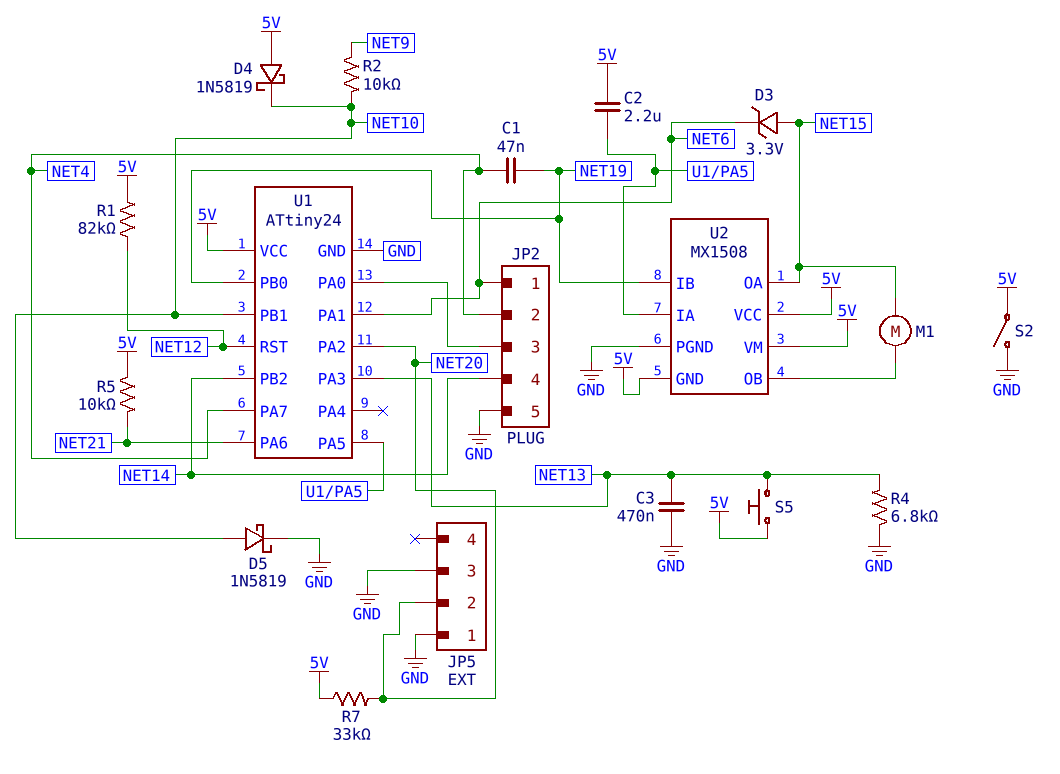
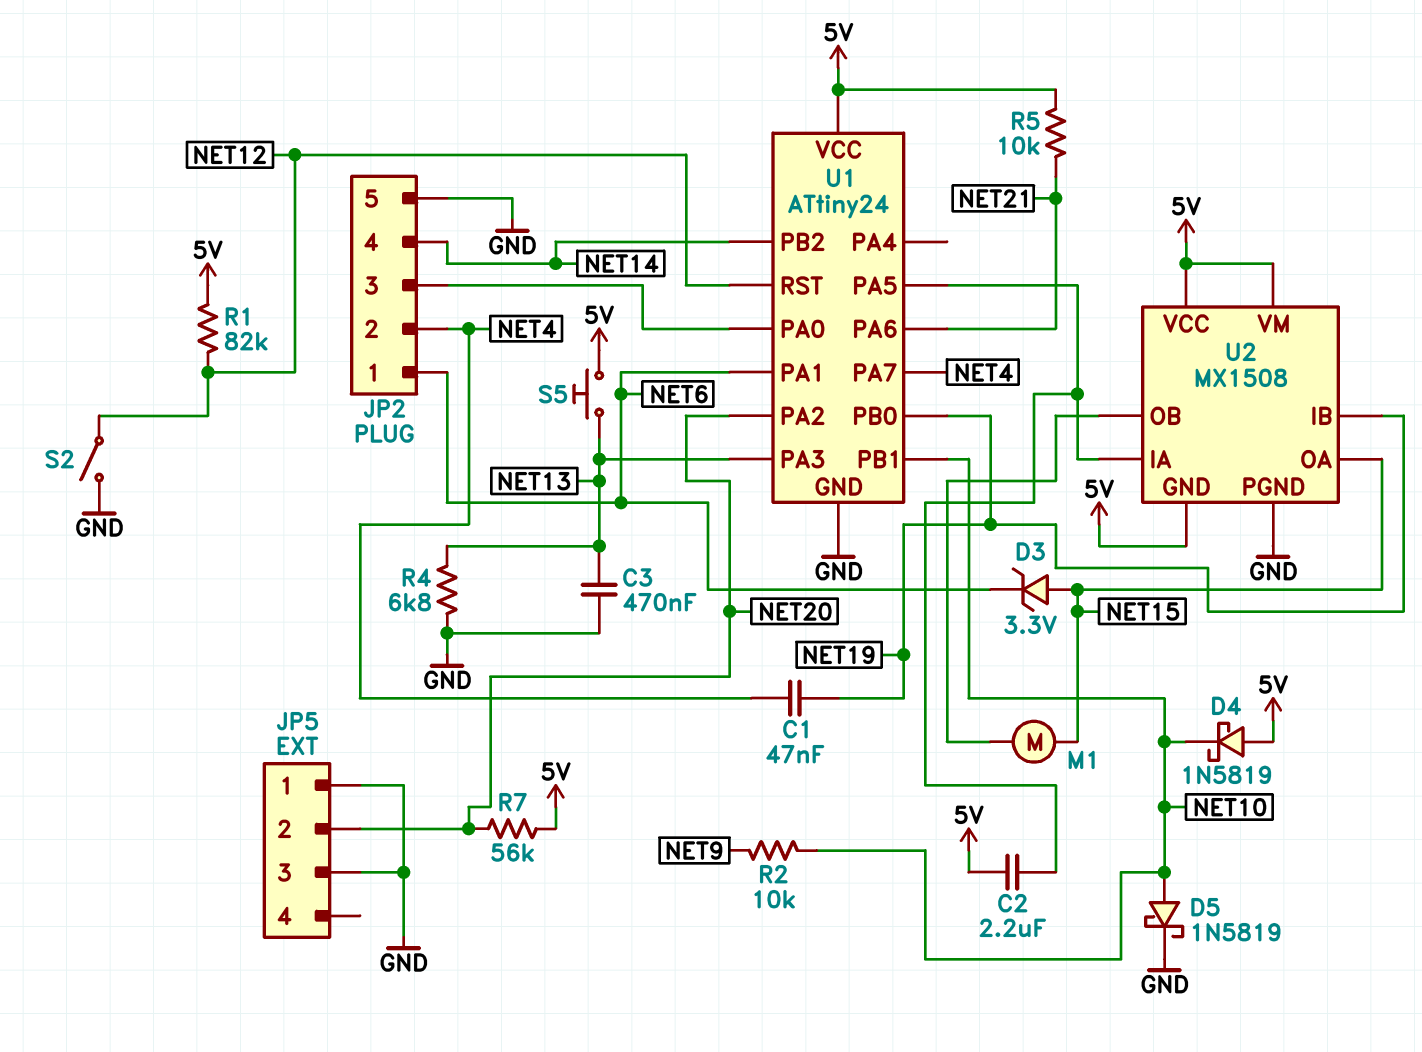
R7: 33k (5V, NET20) -> 56k (5V, NET20)
S2: switch (5V, GND) -> switch (GND, NET12)

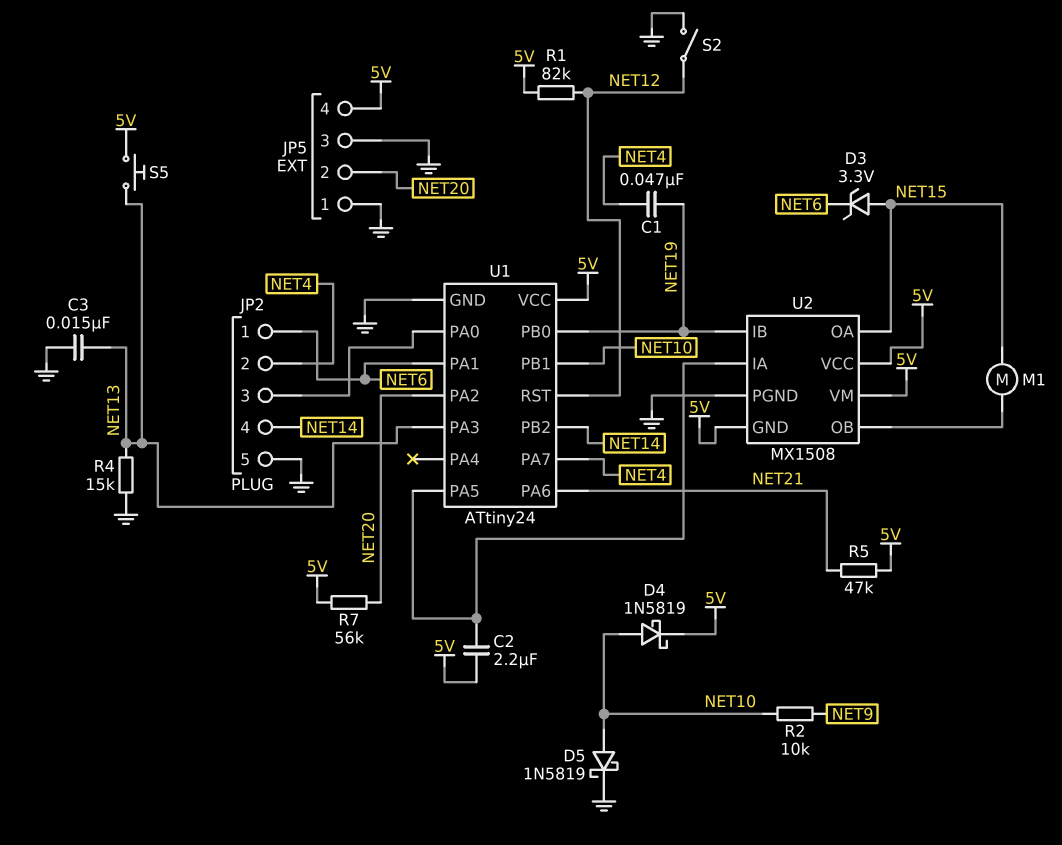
C3: 470nF (GND, NET13) -> 15nF (GND, NET13)
D4: schottky 1N5819 (A 5V, K NET10) -> schottky 1N5819 (A NET10, K 5V)
JP5 pin 4: none -> 5V
R4: 6.8k (GND, NET13) -> 15k (GND, NET13)
R5: 10k (5V, NET21) -> 47k (5V, NET21)

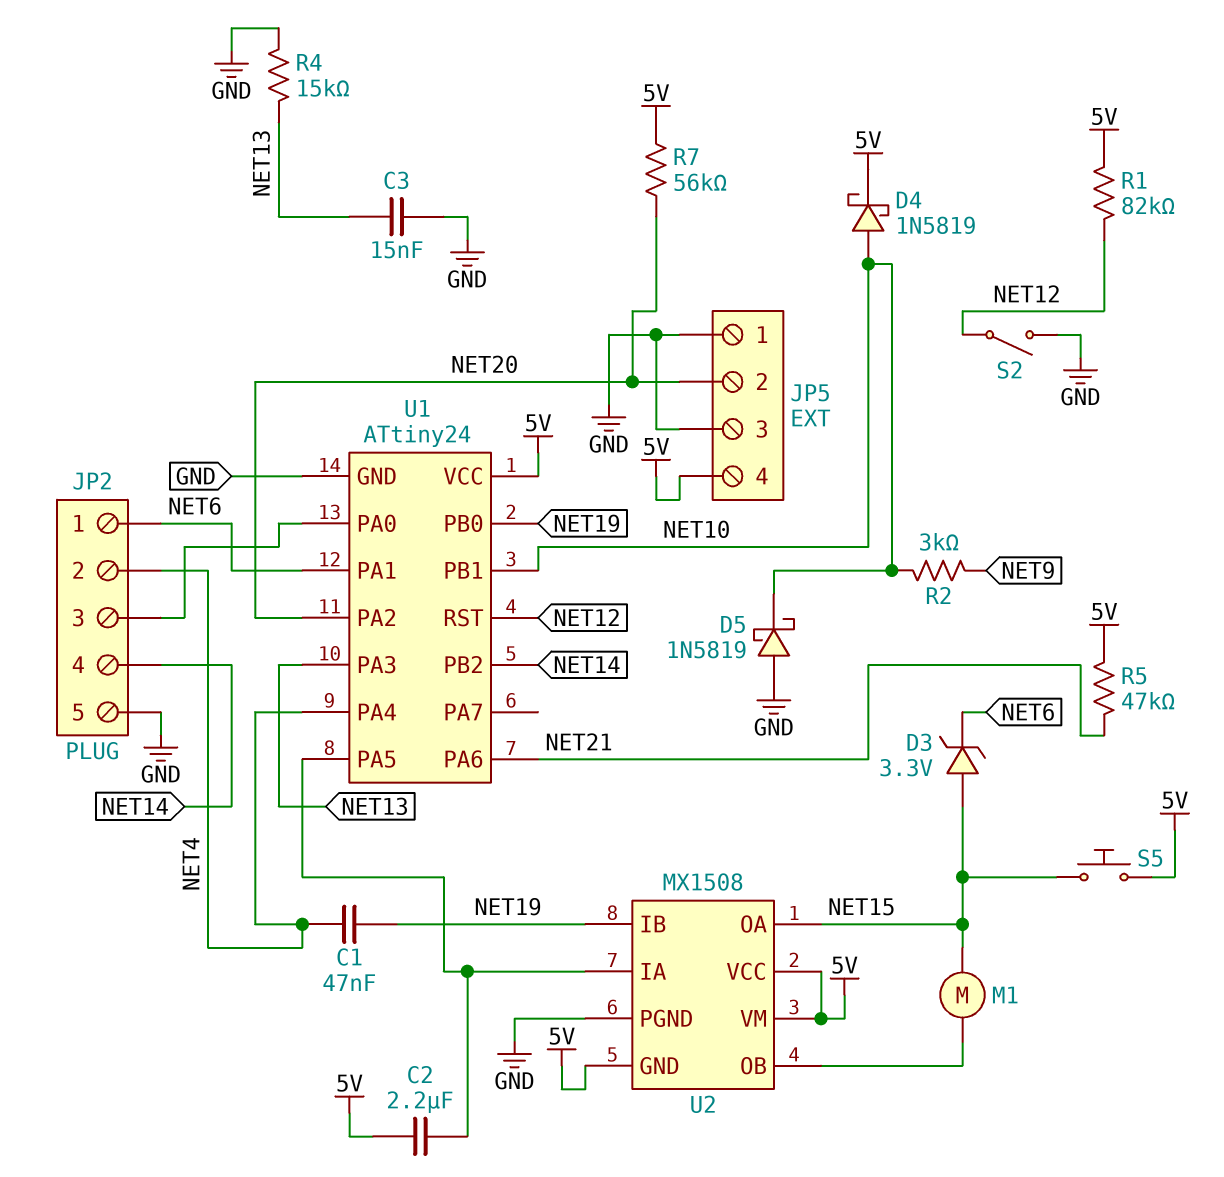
D5: schottky 1N5819 (A NET10, K GND) -> schottky 1N5819 (A GND, K NET10)
R2: 10k (NET9, NET10) -> 3k (NET9, NET10)
S5: button (5V, NET13) -> button (5V, NET15)
U1 pin PA4: none -> NET4
U1 pin PA7: NET4 -> none

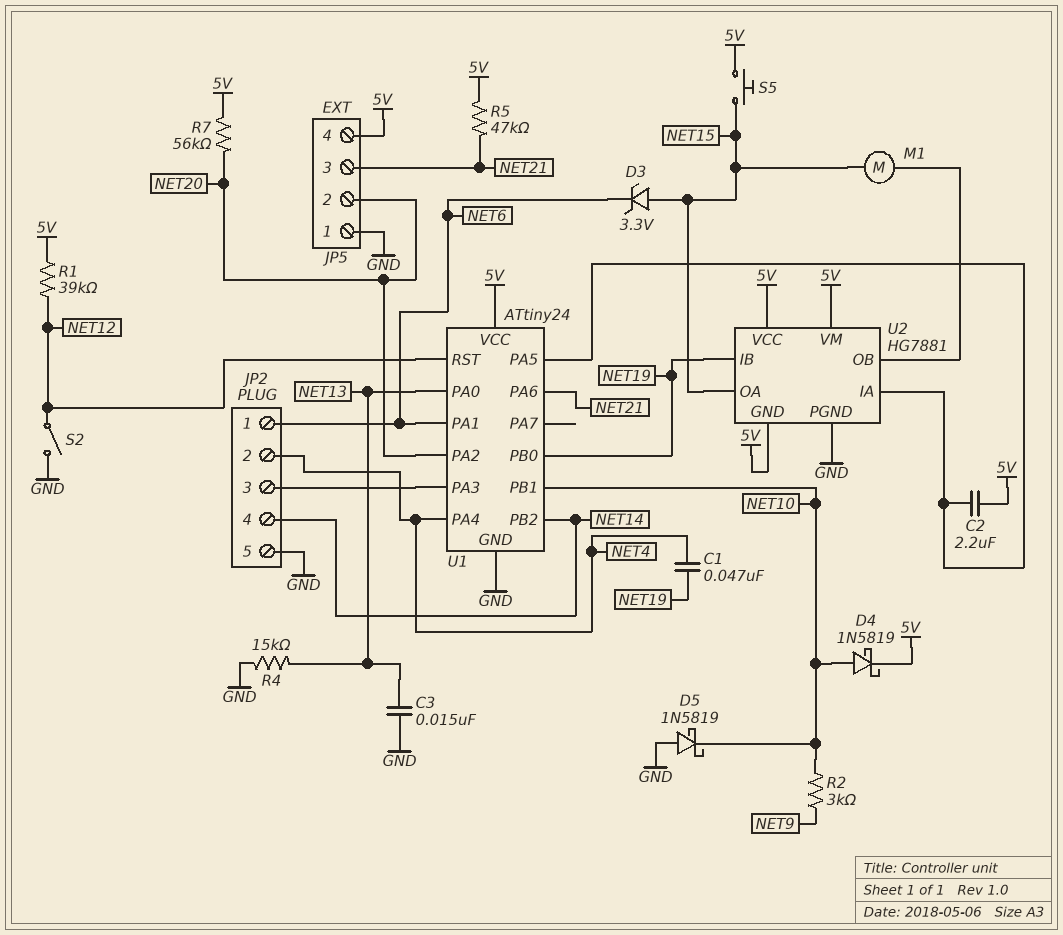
JP5 pin 3: GND -> NET21
R1: 82k (5V, NET12) -> 39k (5V, NET12)
U1 pin PA0: JP2/3 -> NET13
U1 pin PA3: NET13 -> JP2/3
U2: MX1508 -> HG7881

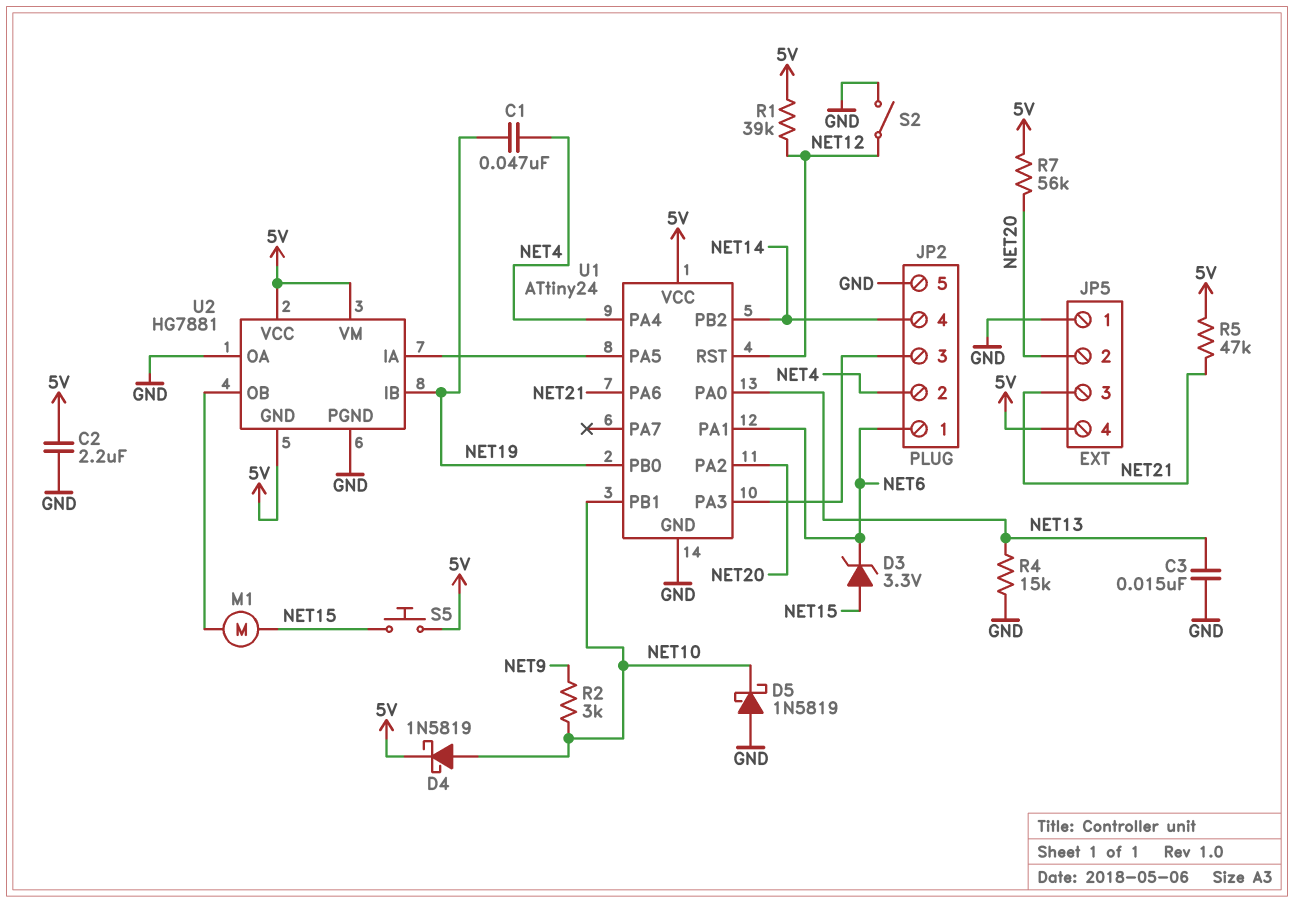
C2: 2.2uF (5V, U1/PA5) -> 2.2uF (5V, GND)
U2 pin OA: NET15 -> GND

